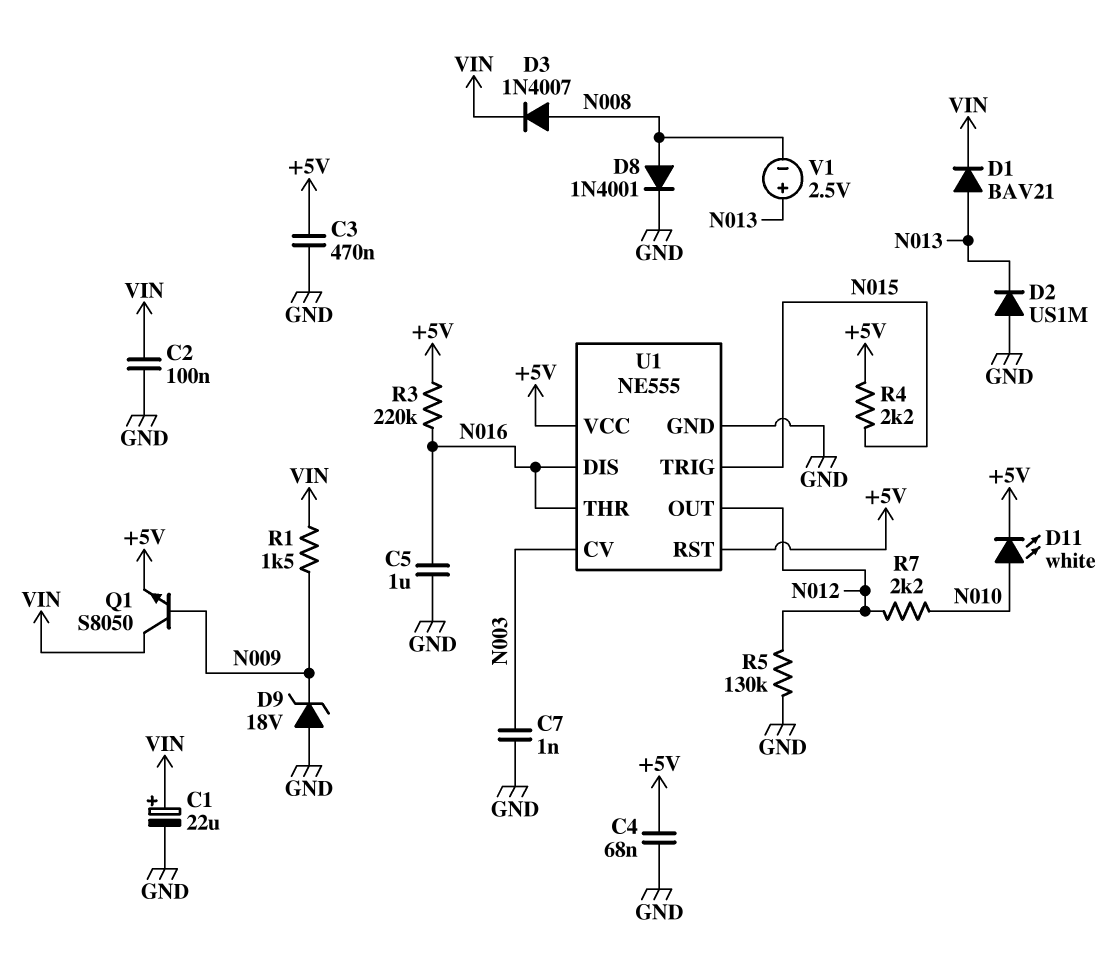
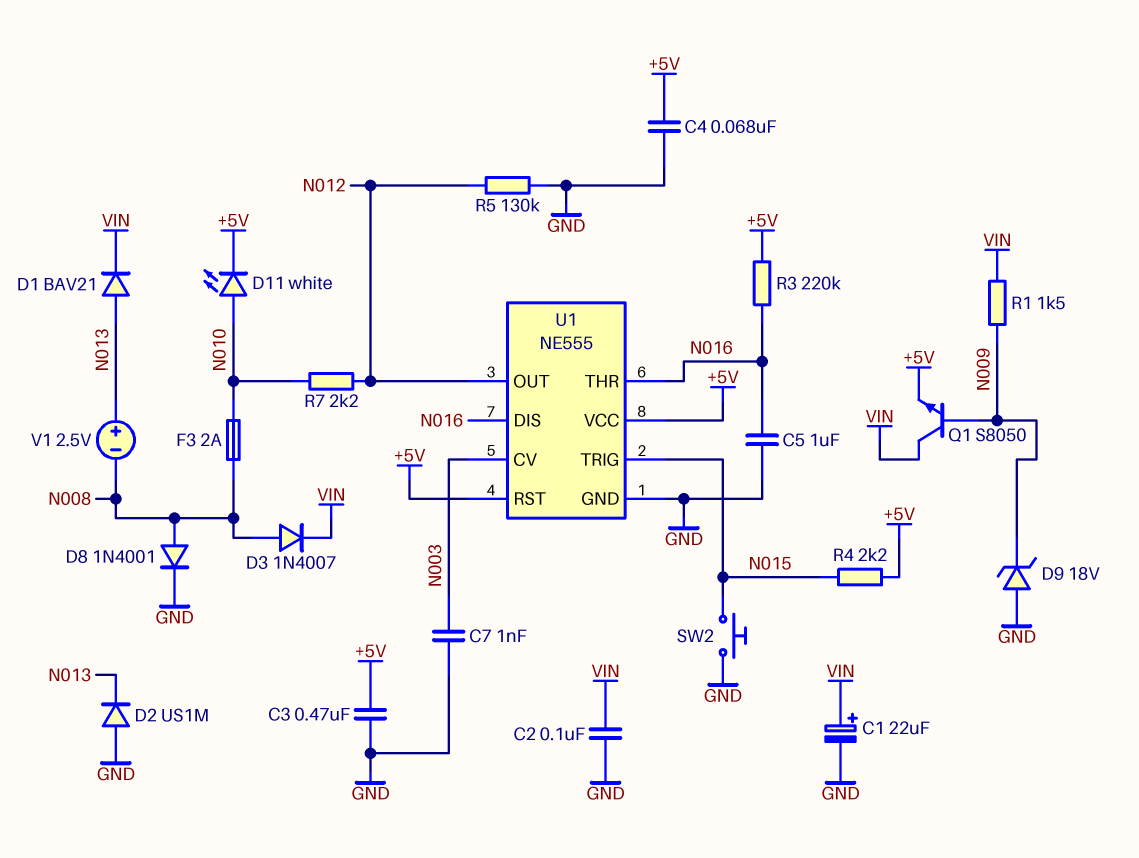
F3: none -> 2A (N008, N010)
SW2: none -> button (GND, N015)

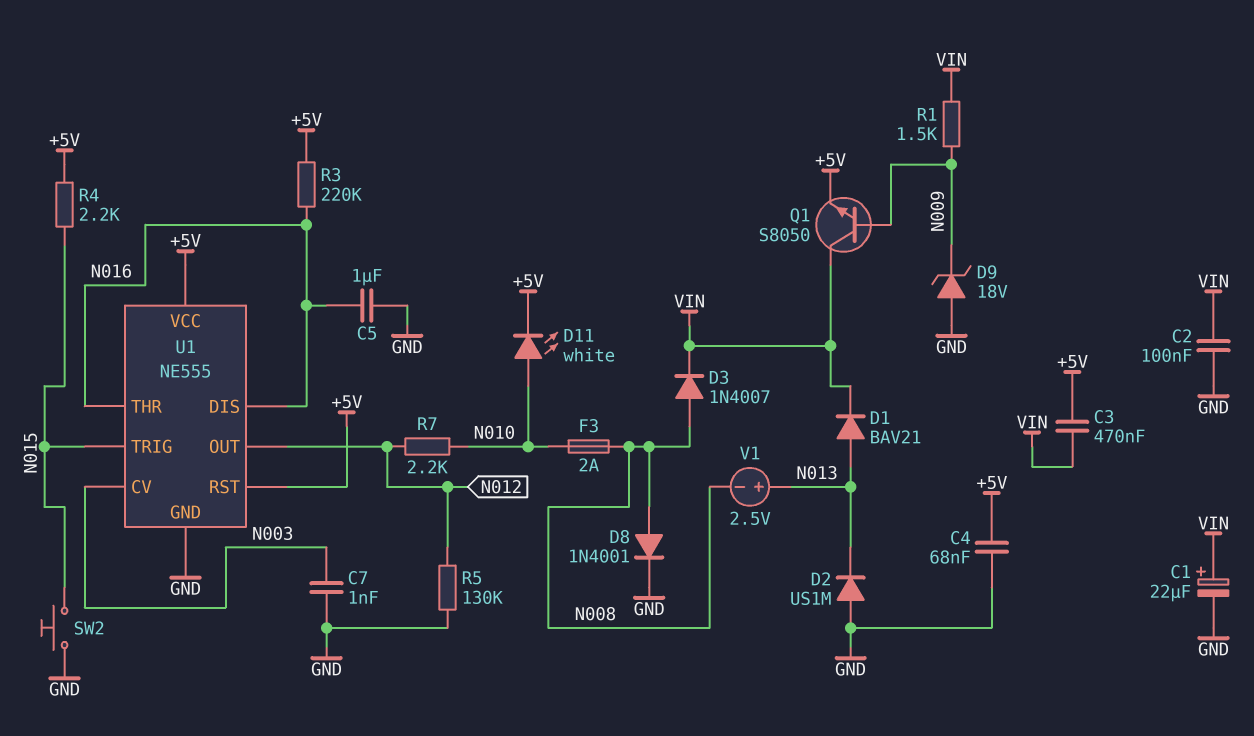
C3: 470nF (+5V, GND) -> 470nF (+5V, VIN)

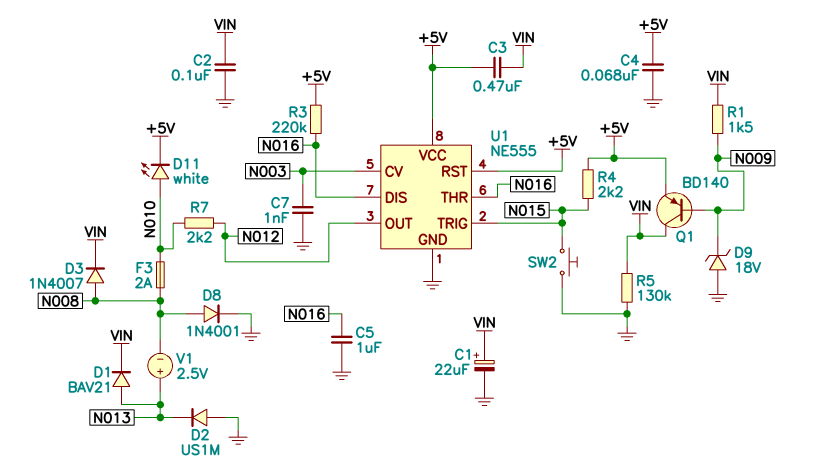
Q1: NPN S8050 (B N009, C VIN, E +5V) -> PNP BD140 (B N009, C VIN, E +5V)
R5: 130k (GND, N012) -> 130k (GND, VIN)

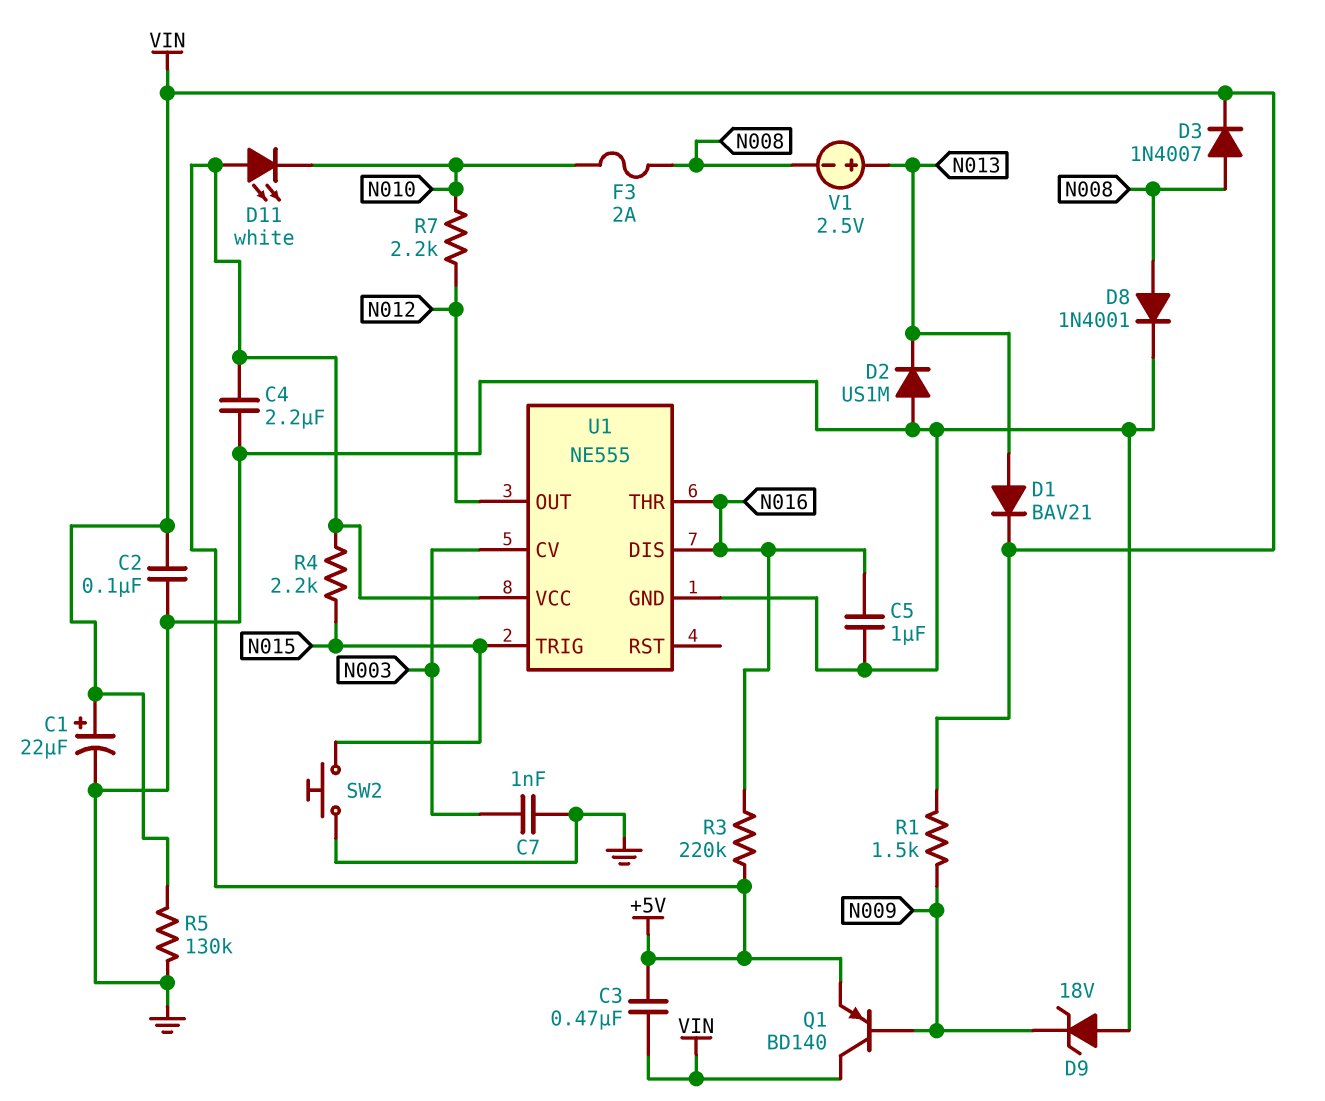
C4: 68nF (+5V, GND) -> 2.2uF (+5V, GND)
D11: LED white (A N010, K +5V) -> LED white (A +5V, K N010)
U1 pin RST: +5V -> none

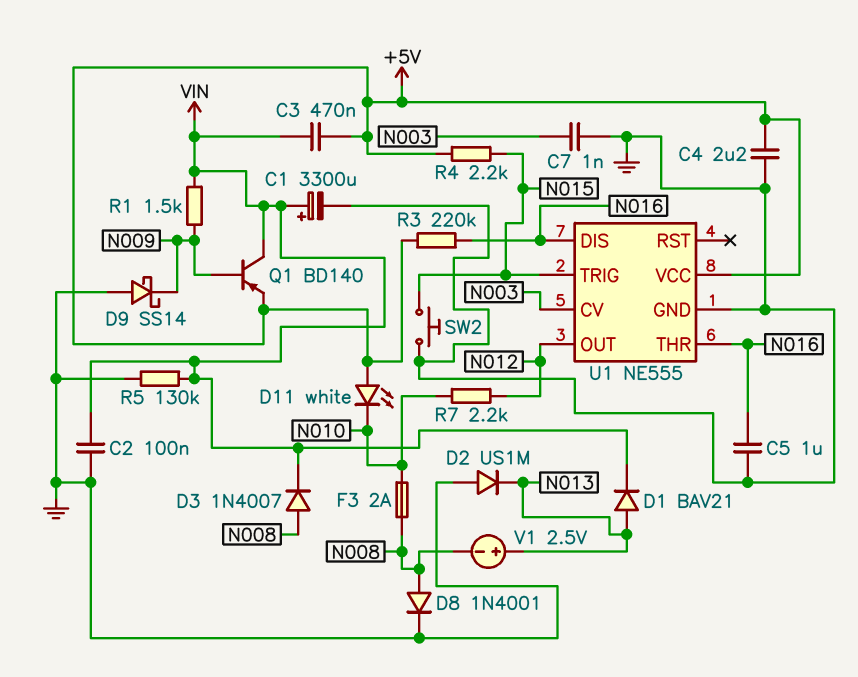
C1: 22uF (plus VIN, minus GND) -> 3300uF (plus VIN, minus GND)
D9: zener 18V (A GND, K N009) -> schottky SS14 (A GND, K N009)

